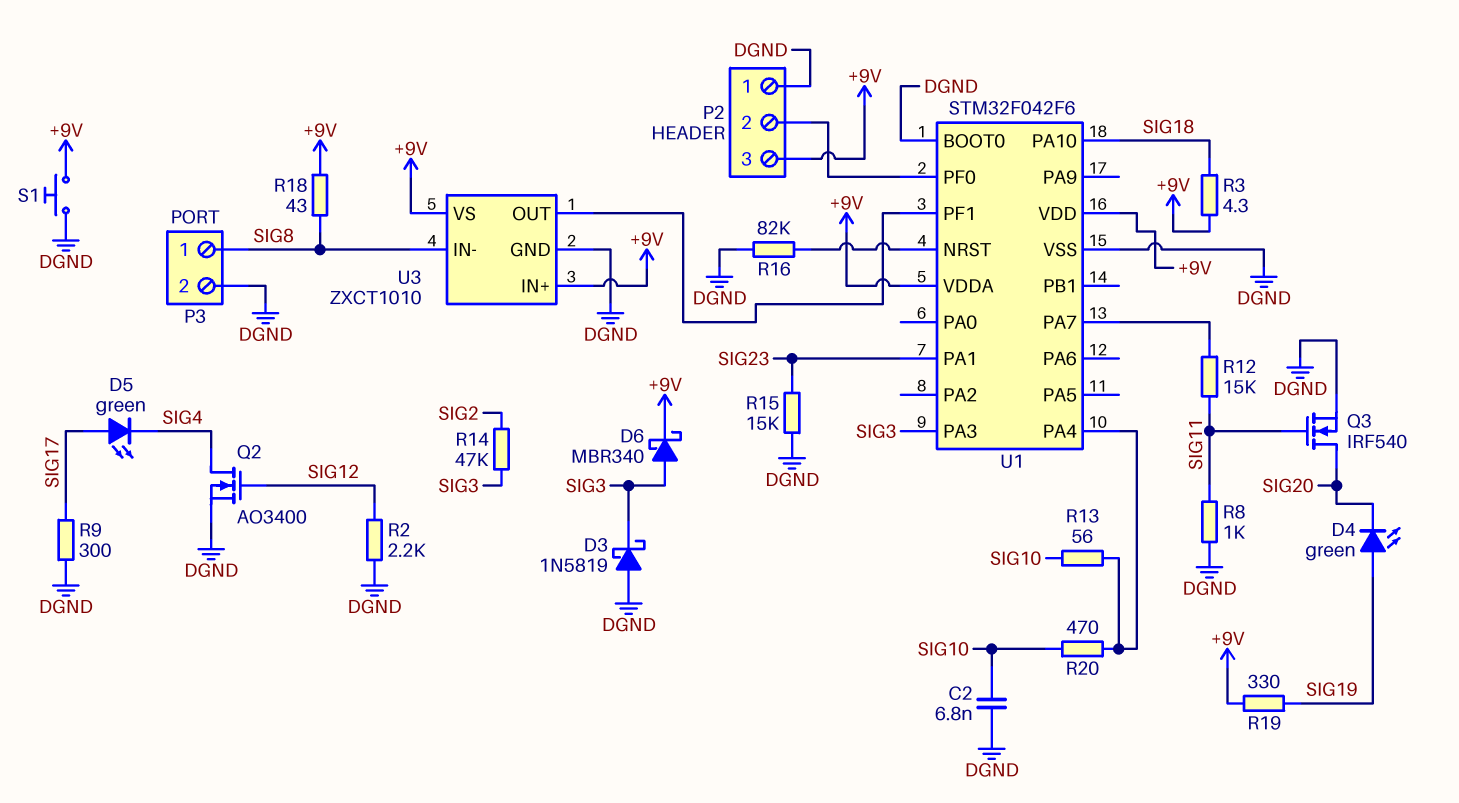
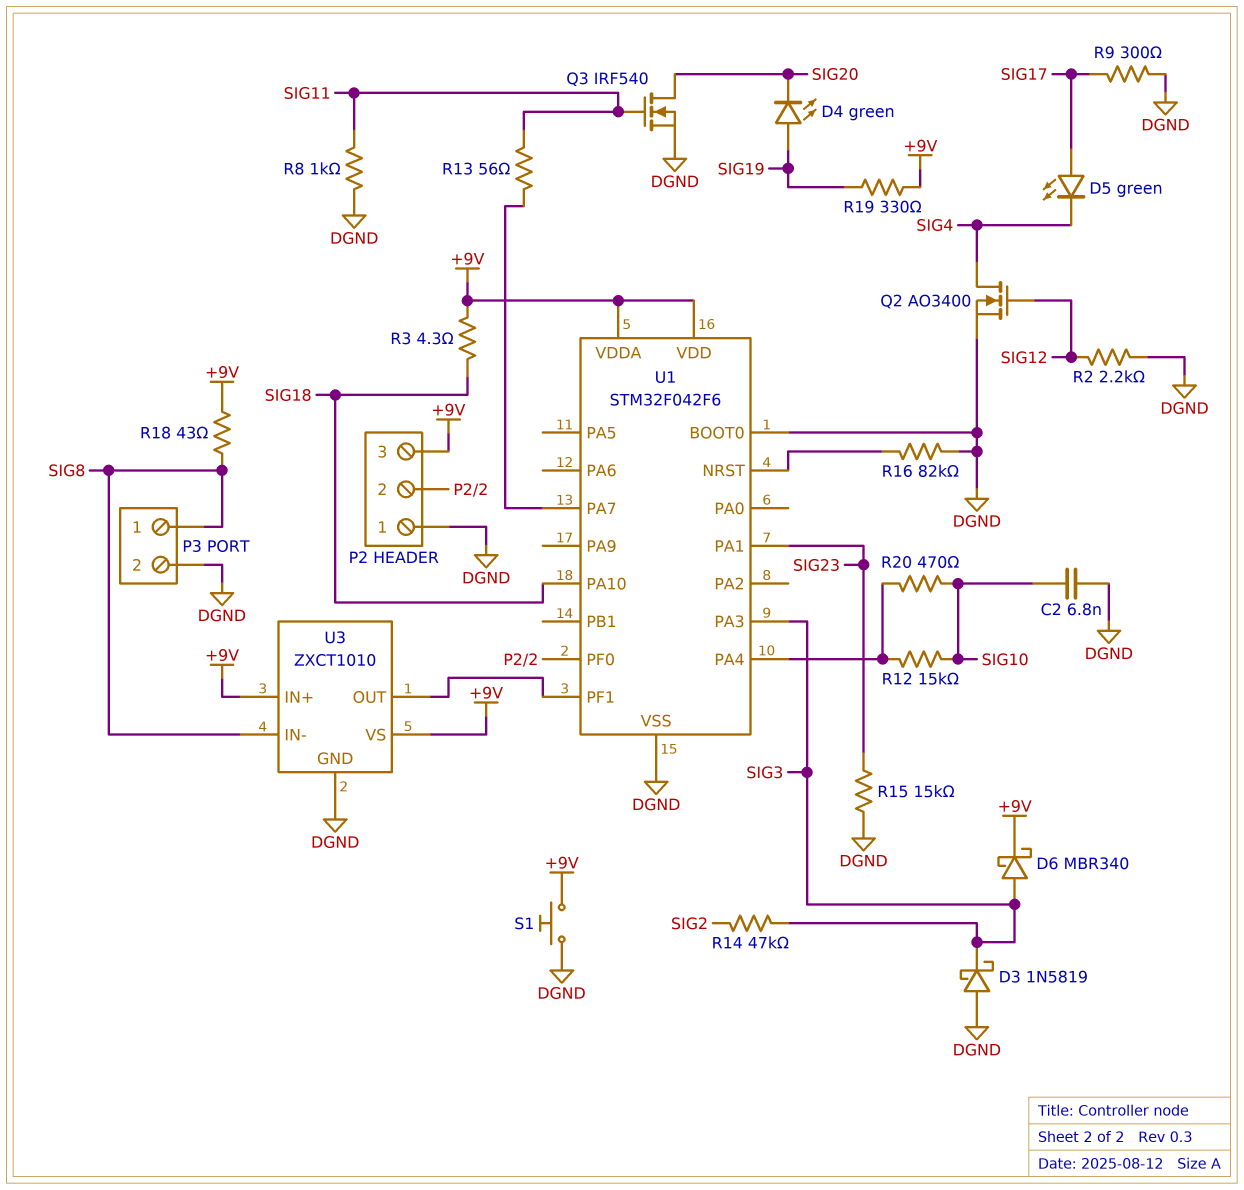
R12: 15k (SIG11, U1/PA7) -> 15k (SIG10, U1/PA4)
R13: 56 (SIG10, U1/PA4) -> 56 (SIG11, U1/PA7)

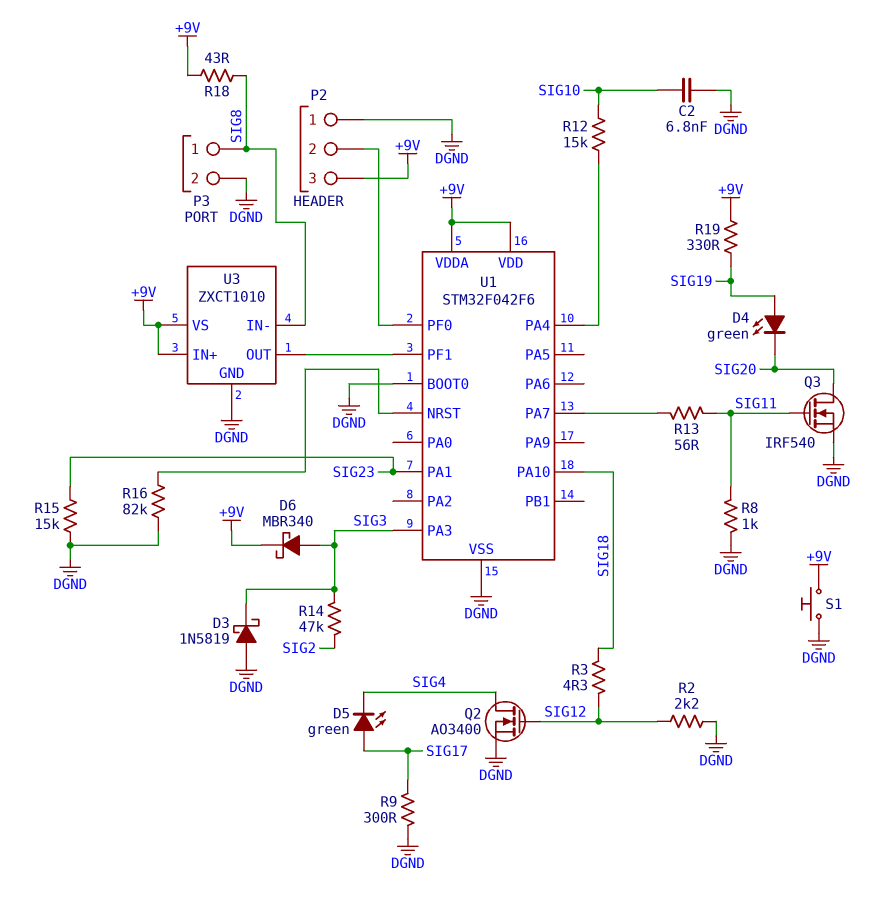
R3: 4.3 (+9V, SIG18) -> 4.3 (SIG12, SIG18)
R20: 470 (SIG10, U1/PA4) -> none

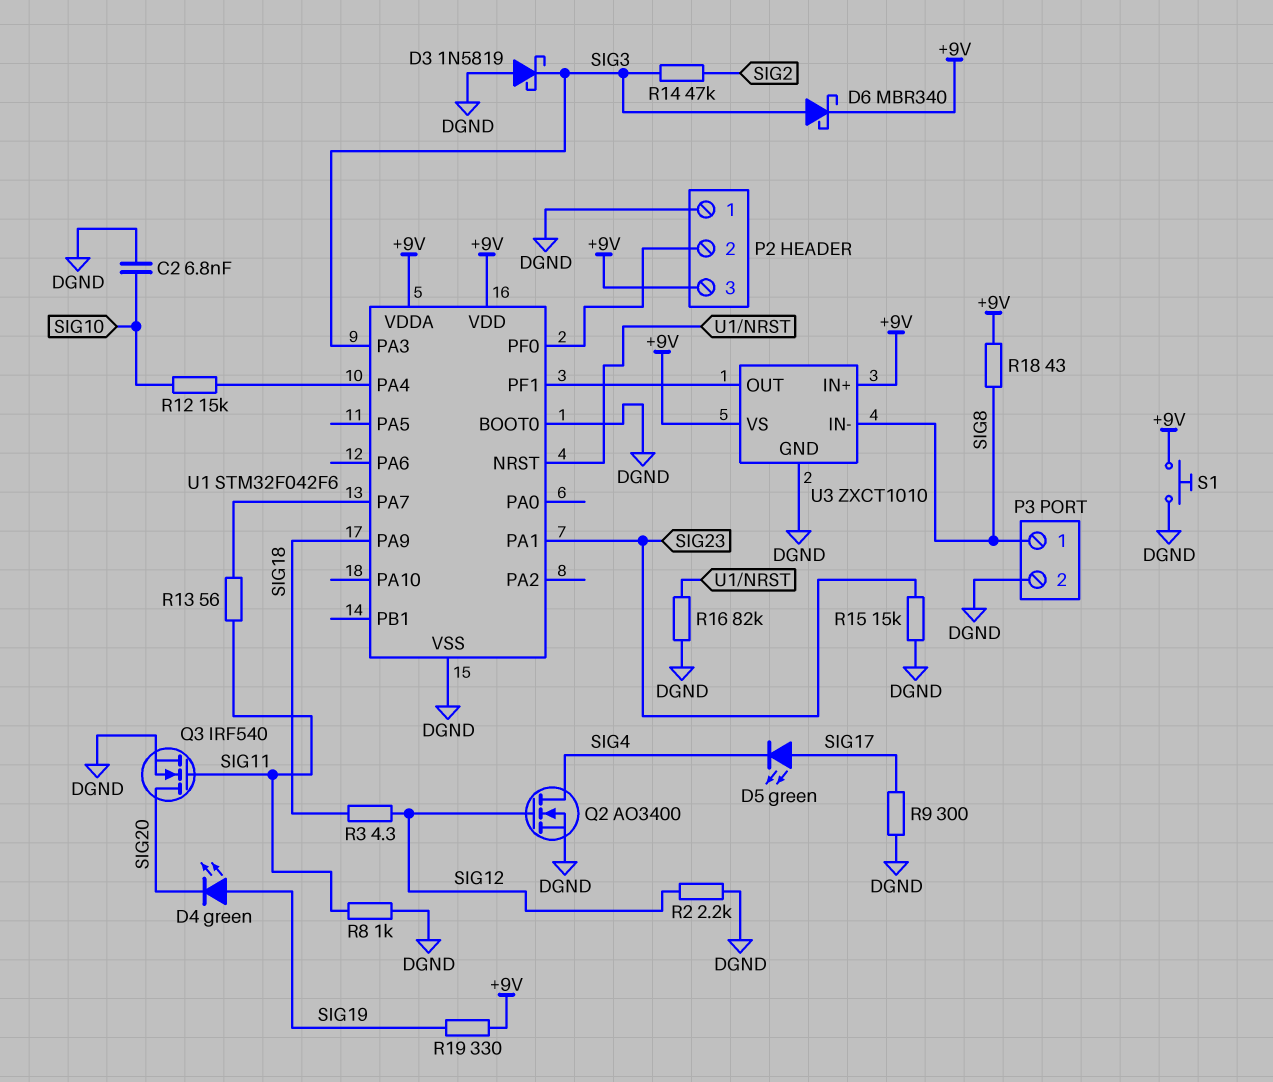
U1 pin PA9: none -> SIG18
U1 pin PA10: SIG18 -> none

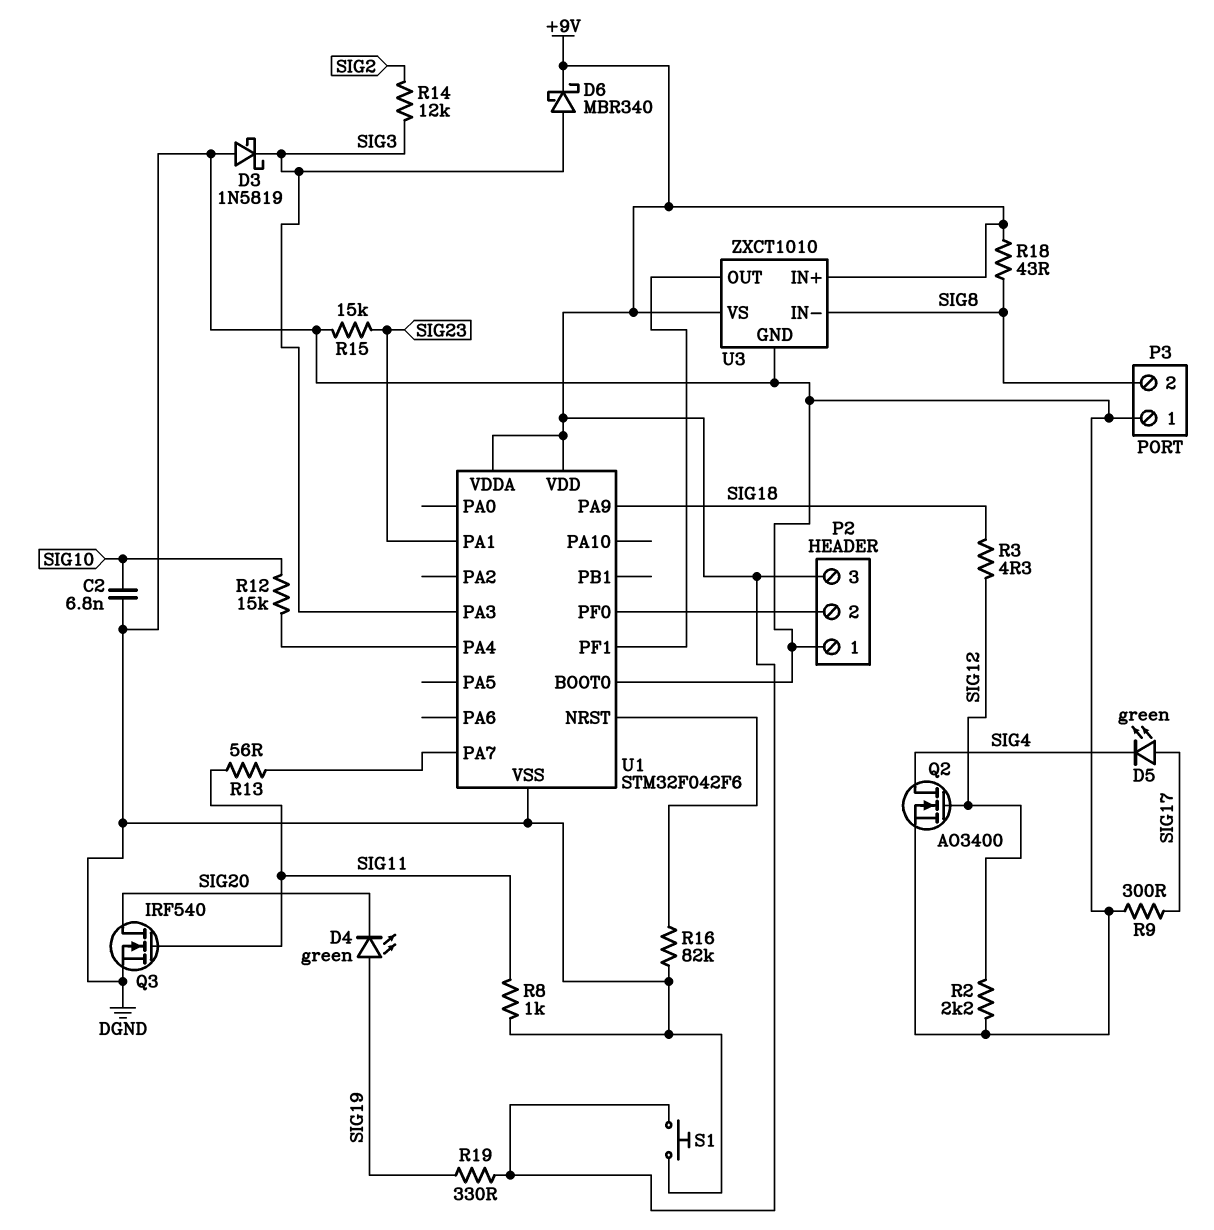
P3 pin 1: SIG8 -> DGND
P3 pin 2: DGND -> SIG8
R14: 47k (SIG2, SIG3) -> 12k (SIG2, SIG3)

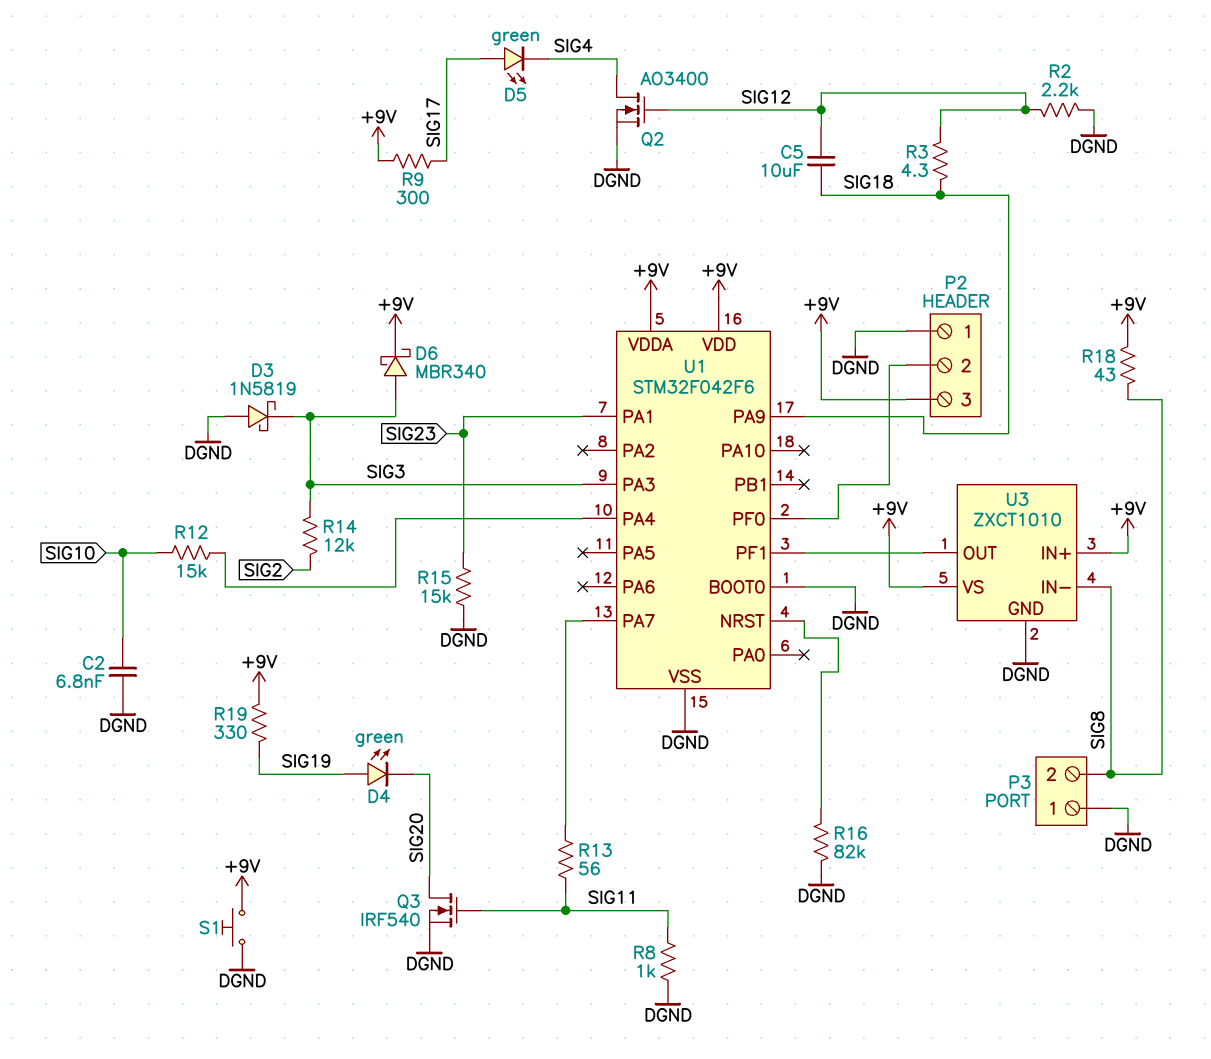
C5: none -> 10uF (SIG12, SIG18)
R9: 300 (DGND, SIG17) -> 300 (+9V, SIG17)

